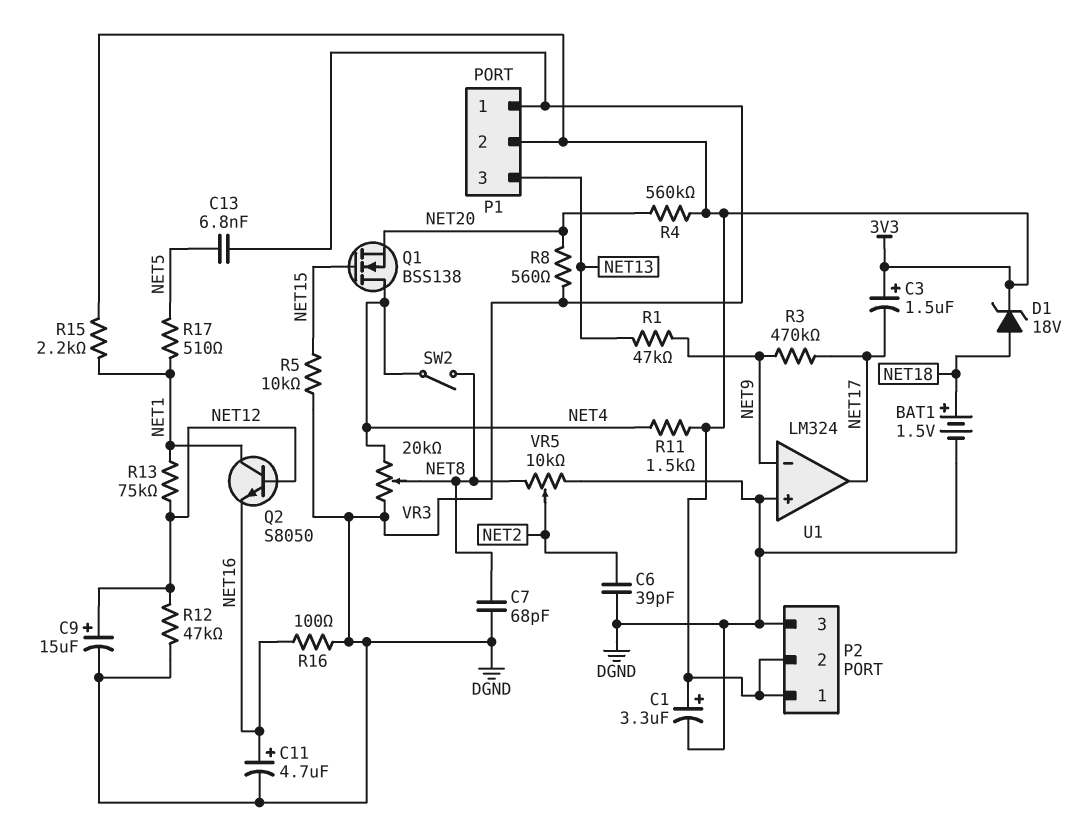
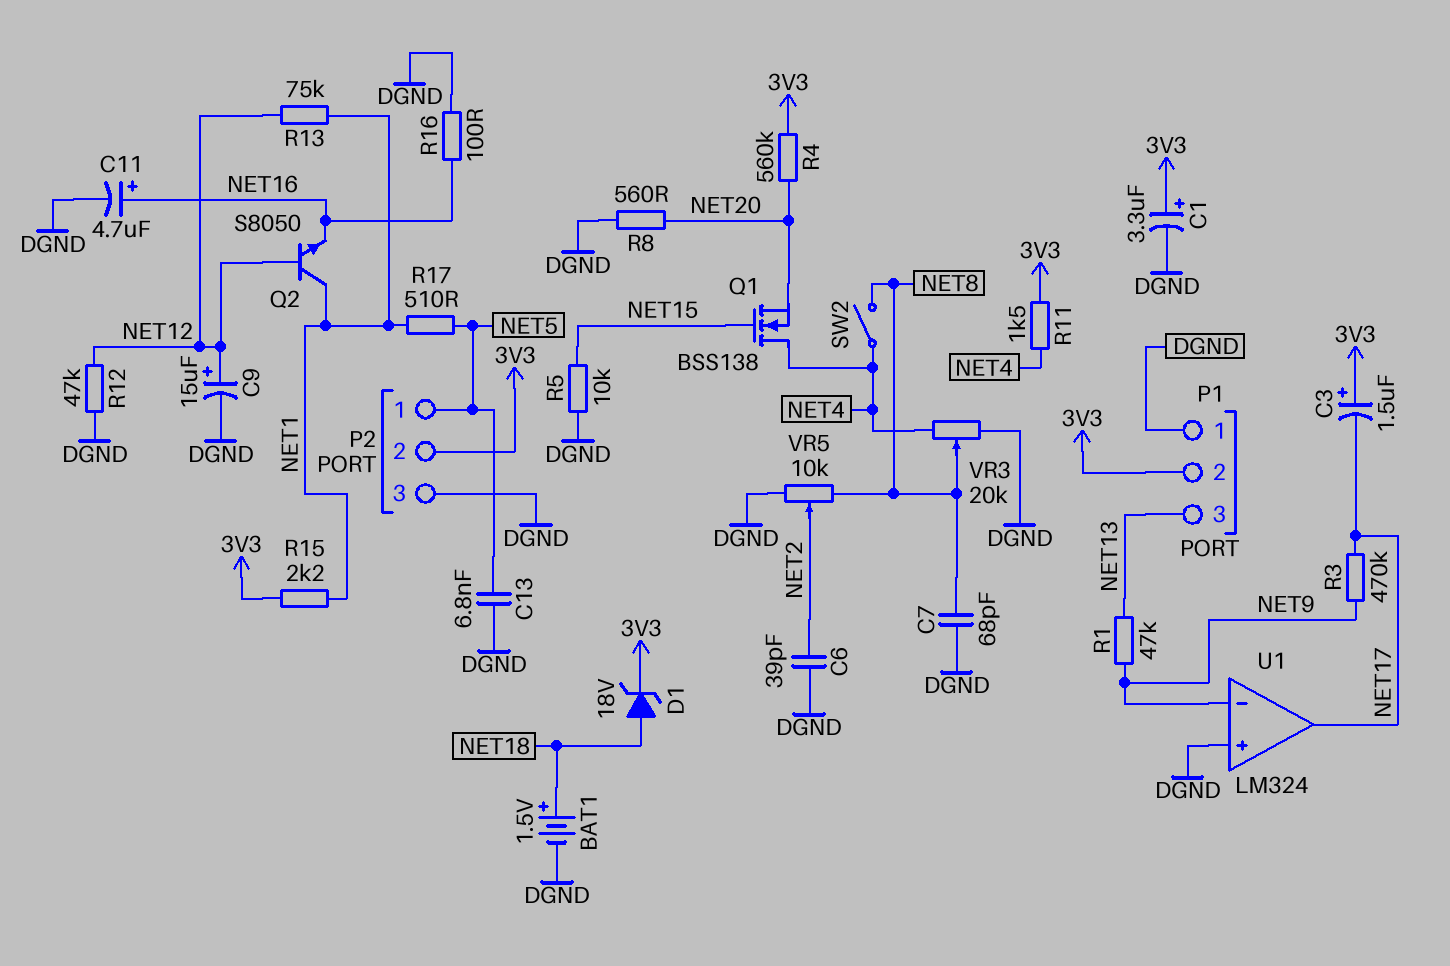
P2 pin 1: 3V3 -> NET5

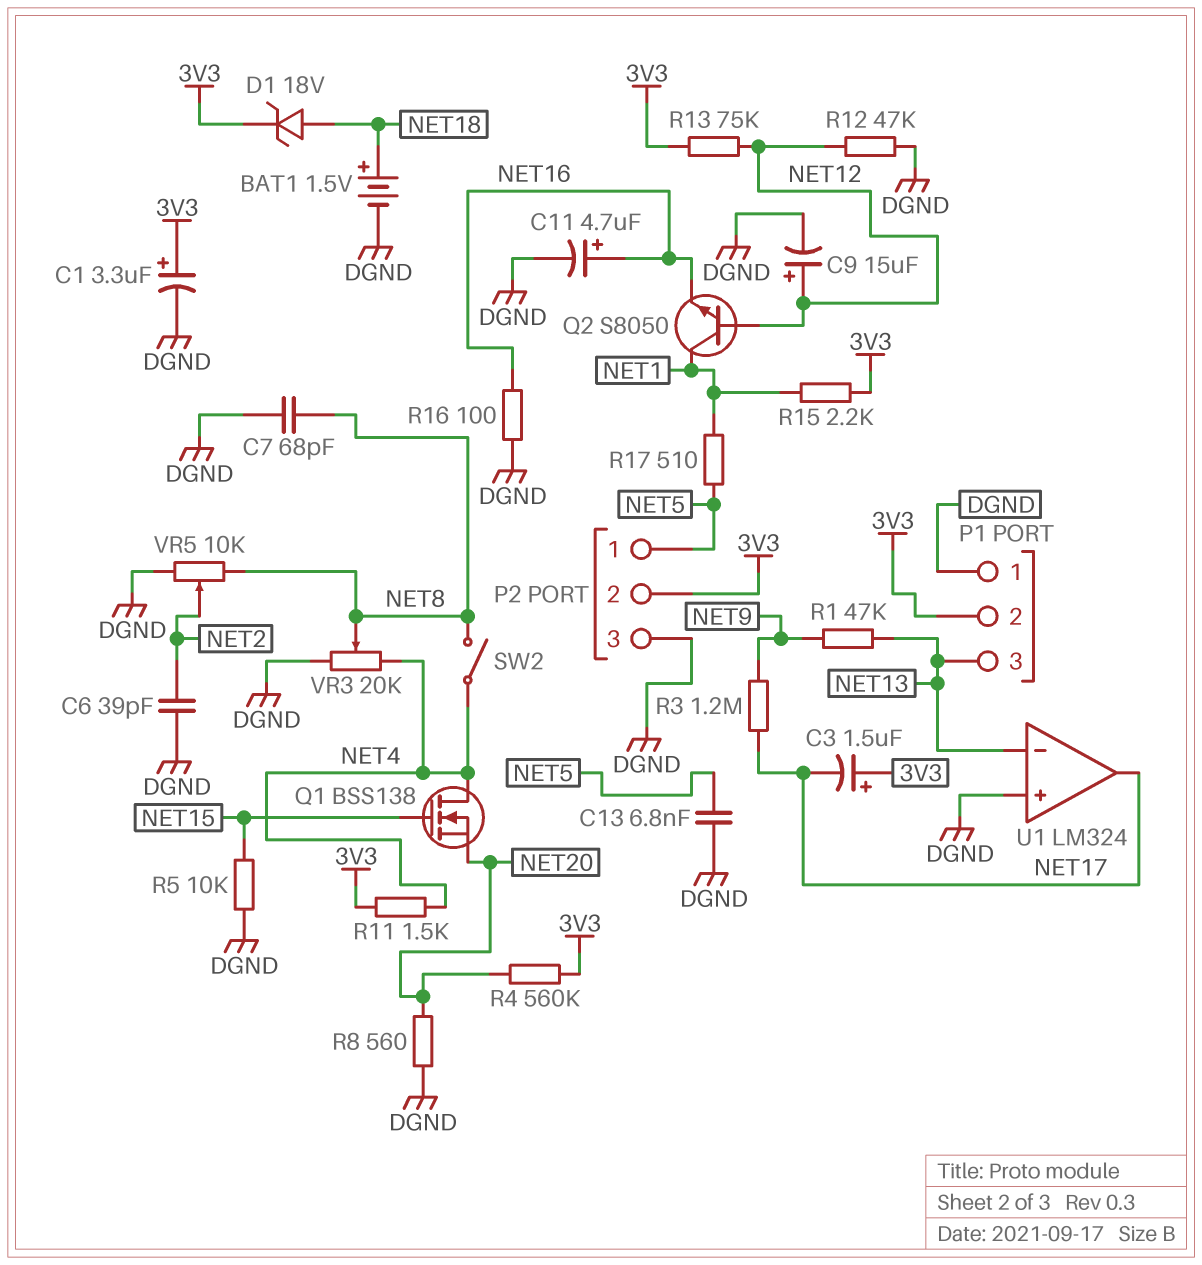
R3: 470k (NET9, NET17) -> 1.2M (NET9, NET17)
R13: 75k (NET1, NET12) -> 75k (3V3, NET12)
U1 pin in-: NET9 -> NET13

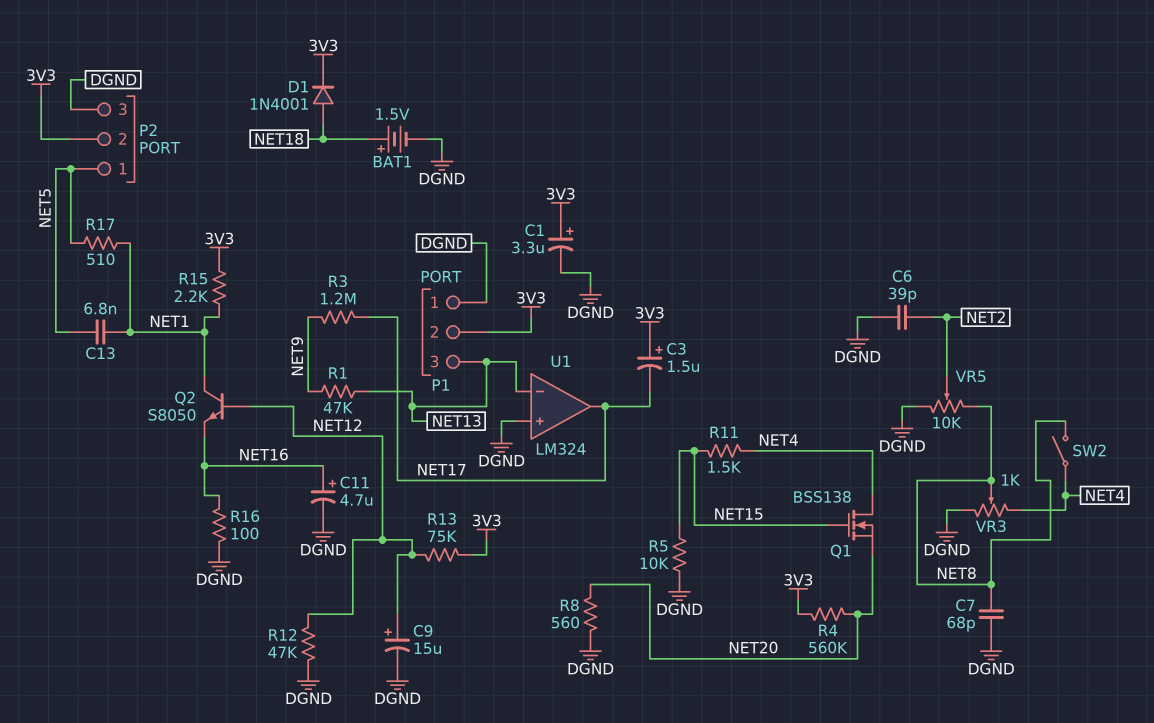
C13: 6.8nF (DGND, NET5) -> 6.8nF (NET1, NET5)
D1: zener 18V (A NET18, K 3V3) -> diode 1N4001 (A NET18, K 3V3)
R11: 1.5k (3V3, NET4) -> 1.5k (NET4, NET15)
VR3: 20k (DGND, NET4, wiper NET8) -> 1k (DGND, NET4, wiper NET8)

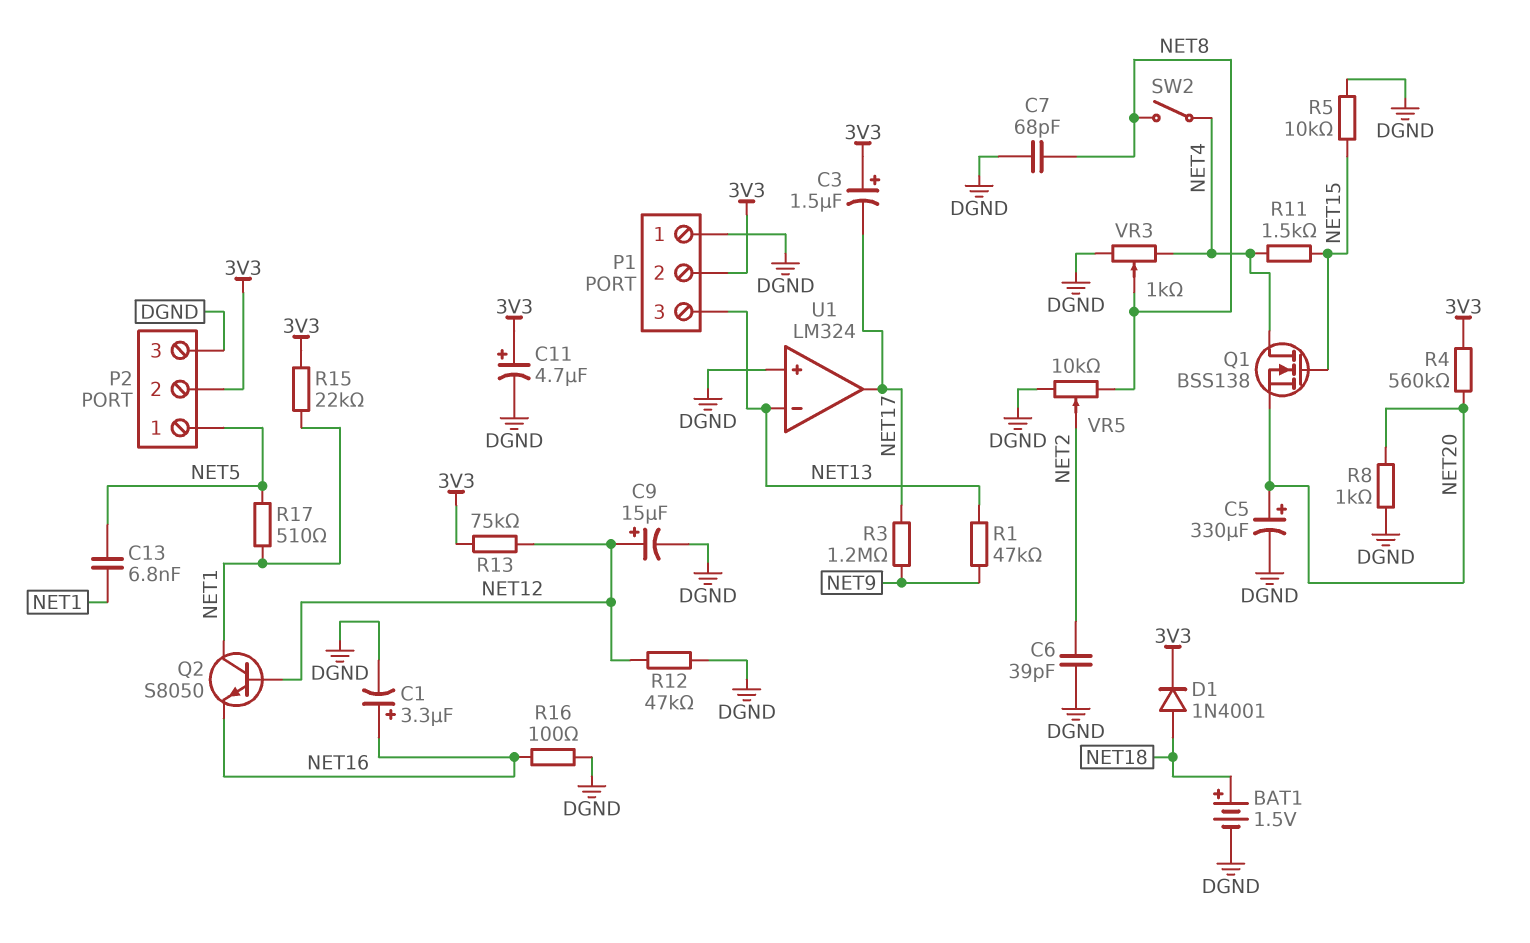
C1: 3.3uF (plus 3V3, minus DGND) -> 3.3uF (plus NET16, minus DGND)
C5: none -> 330uF (plus NET20, minus DGND)
C11: 4.7uF (plus NET16, minus DGND) -> 4.7uF (plus 3V3, minus DGND)
R8: 560 (DGND, NET20) -> 1k (DGND, NET20)
R15: 2.2k (3V3, NET1) -> 22k (3V3, NET1)

